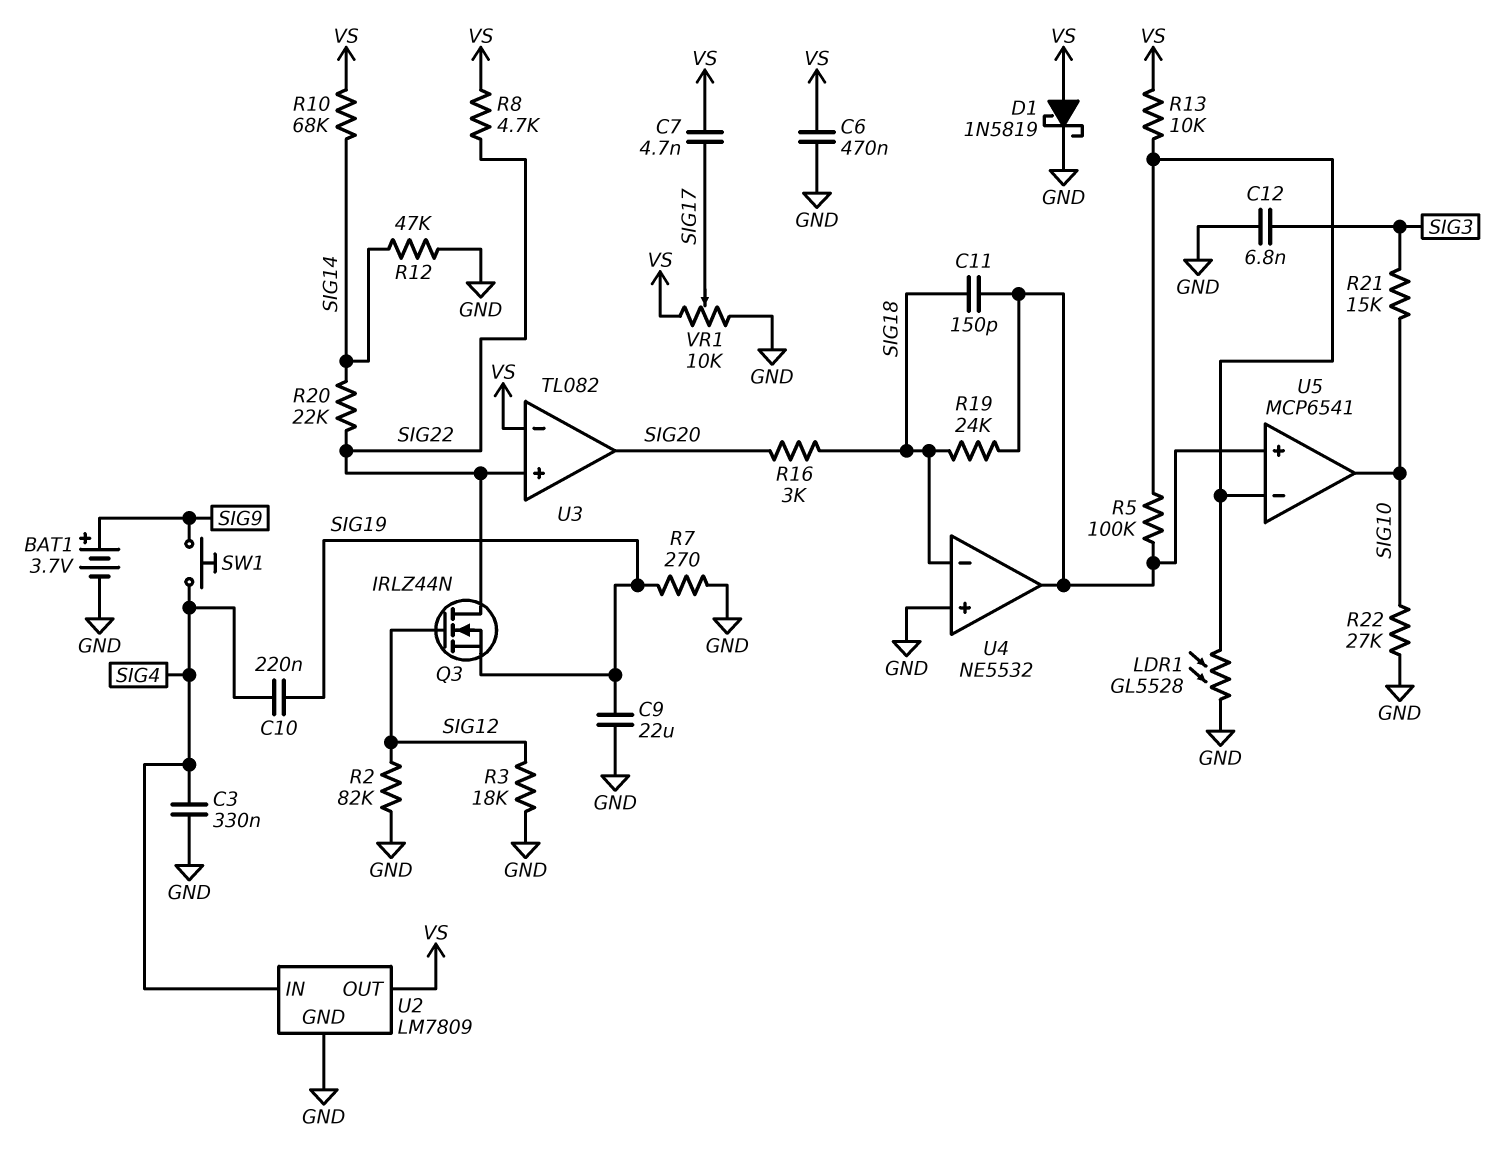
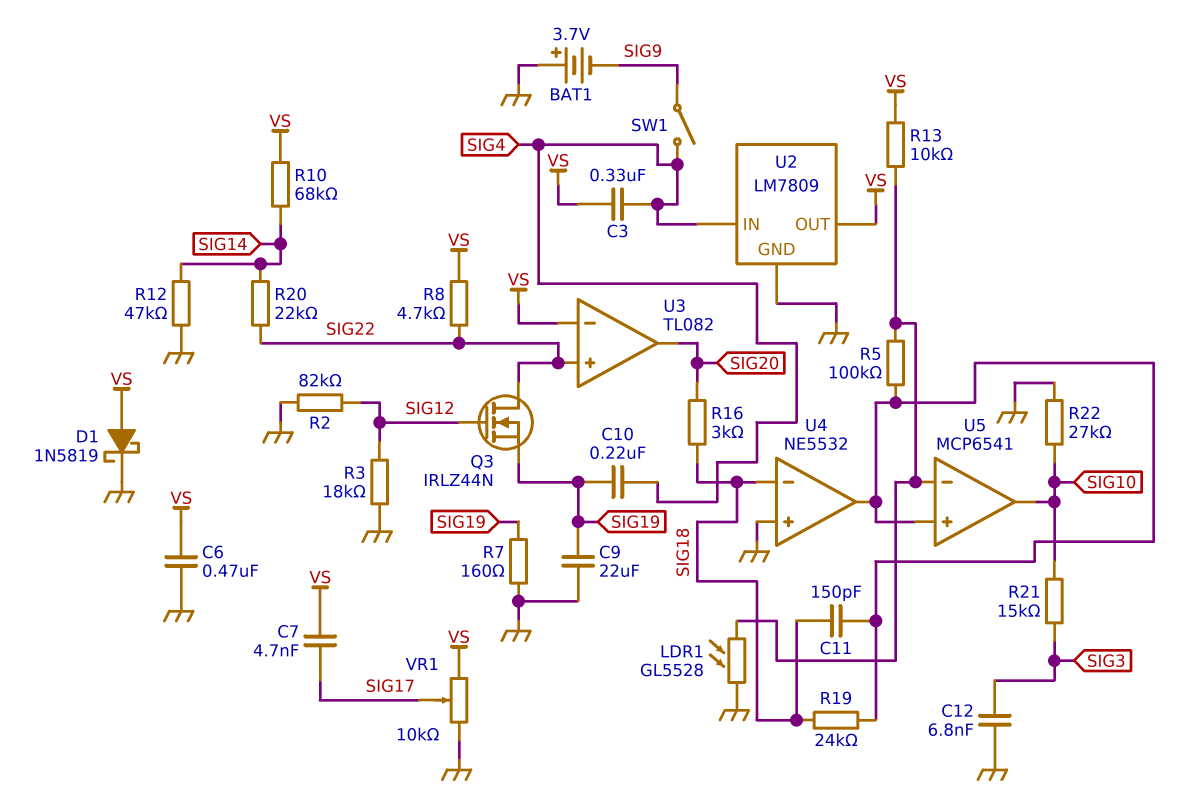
BAT1: 3.7V (plus SIG9, minus GND) -> 3.7V (plus GND, minus SIG9)
C3: 330nF (GND, SIG4) -> 330nF (SIG4, VS)
R7: 270 (GND, SIG19) -> 160 (GND, SIG19)
SW1: button (SIG4, SIG9) -> switch (SIG4, SIG9)

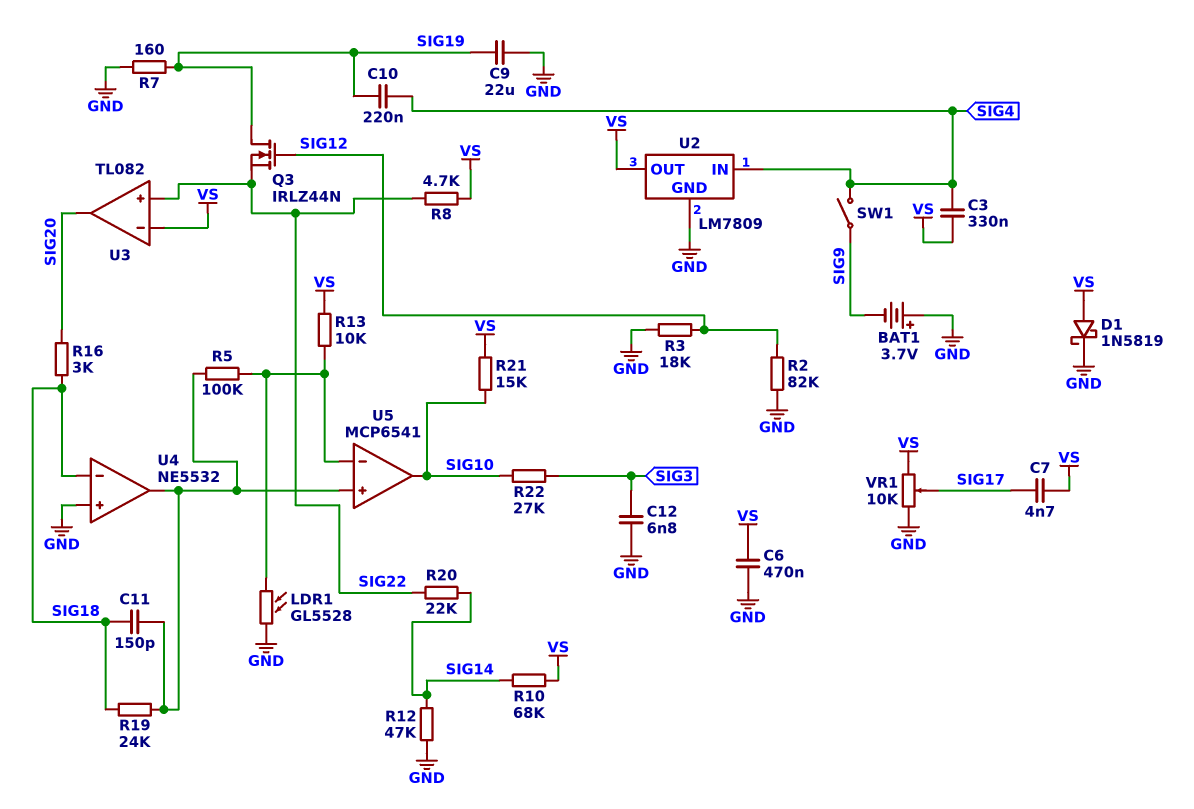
Q3: NMOS IRLZ44N (G SIG12, D SIG22, S SIG19) -> NMOS IRLZ44N (G SIG12, D SIG19, S SIG22)
R21: 15k (SIG3, SIG10) -> 15k (SIG10, VS)
R22: 27k (GND, SIG10) -> 27k (SIG3, SIG10)

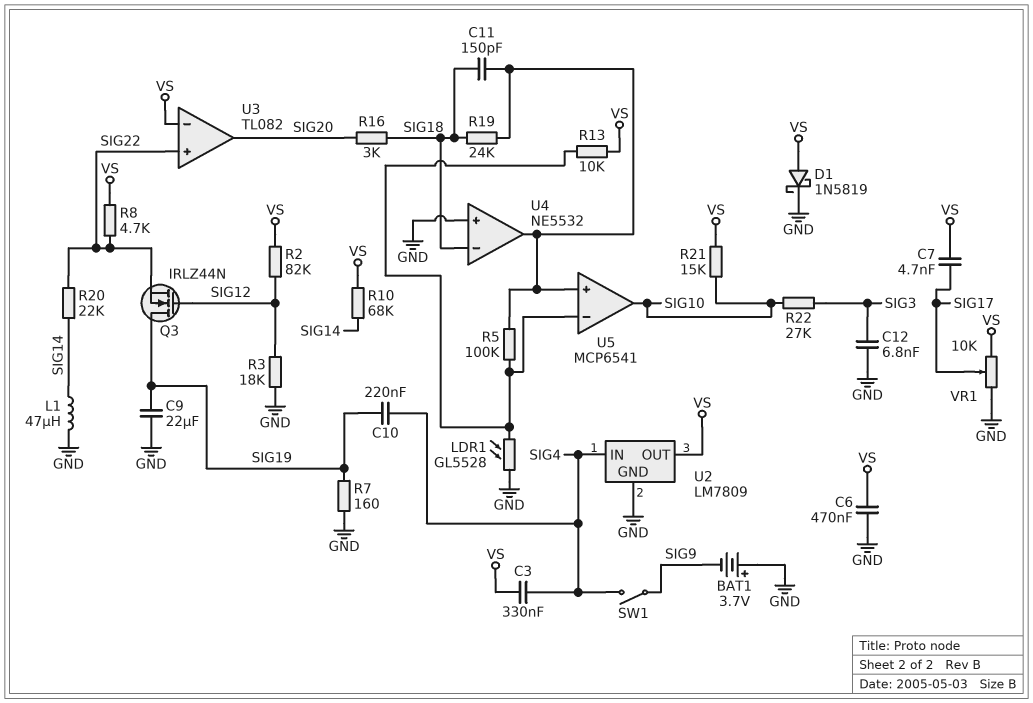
L1: none -> 47uH (GND, SIG14)
R2: 82k (GND, SIG12) -> 82k (SIG12, VS)
R12: 47k (GND, SIG14) -> none

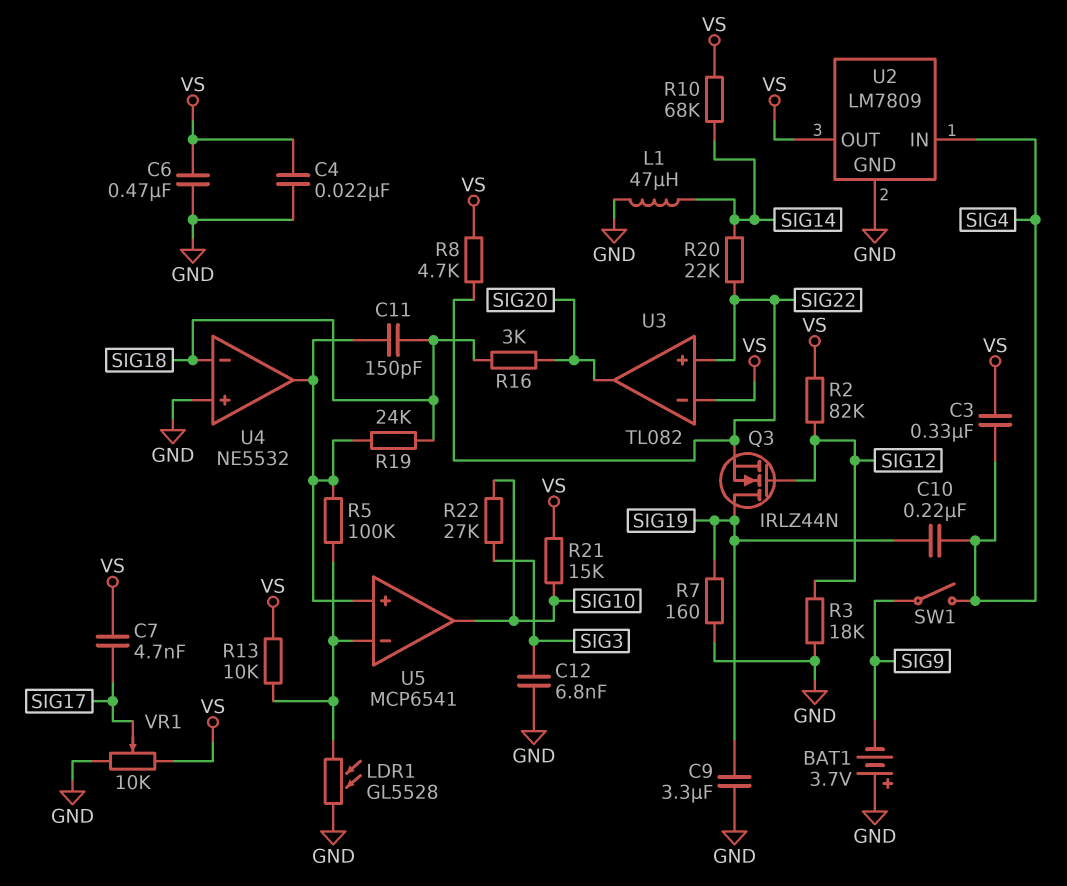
C4: none -> 22nF (GND, VS)
C9: 22uF (GND, SIG19) -> 3.3uF (GND, SIG19)
D1: schottky 1N5819 (A VS, K GND) -> none

